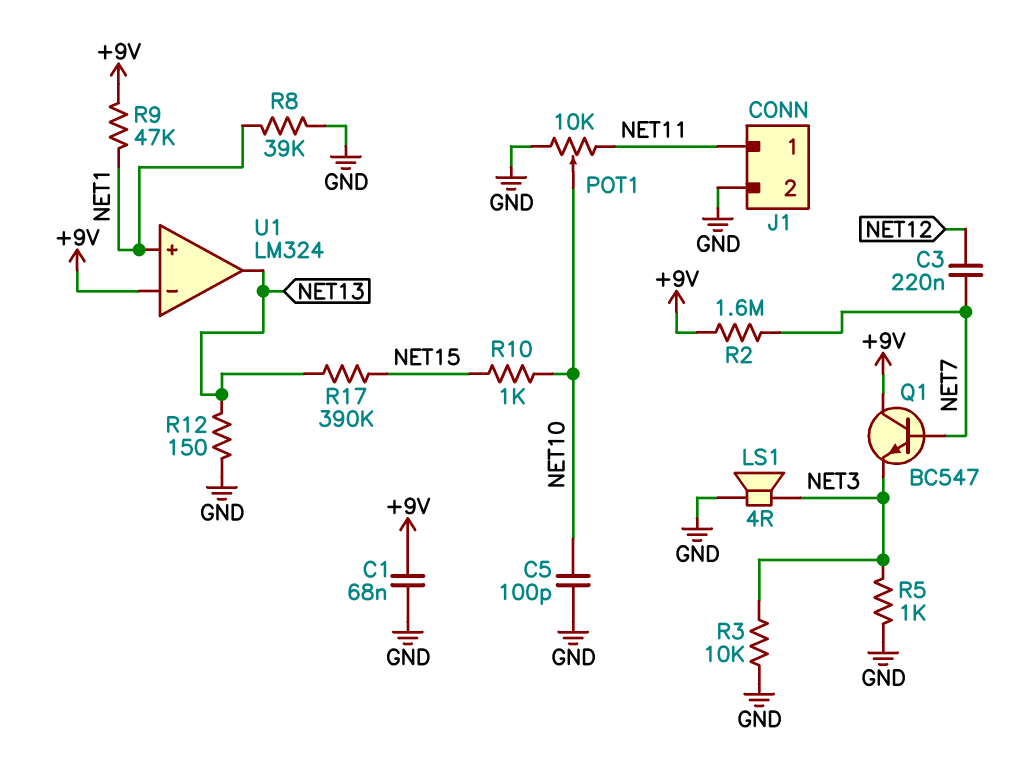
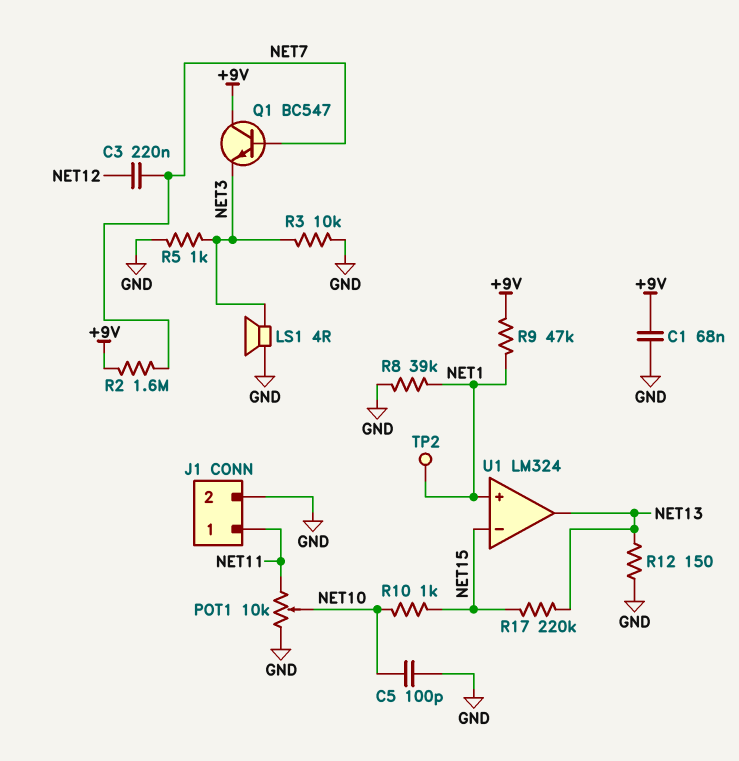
R17: 390k (NET13, NET15) -> 220k (NET13, NET15)
TP2: none -> test point (NET1)
U1 pin in-: +9V -> NET15

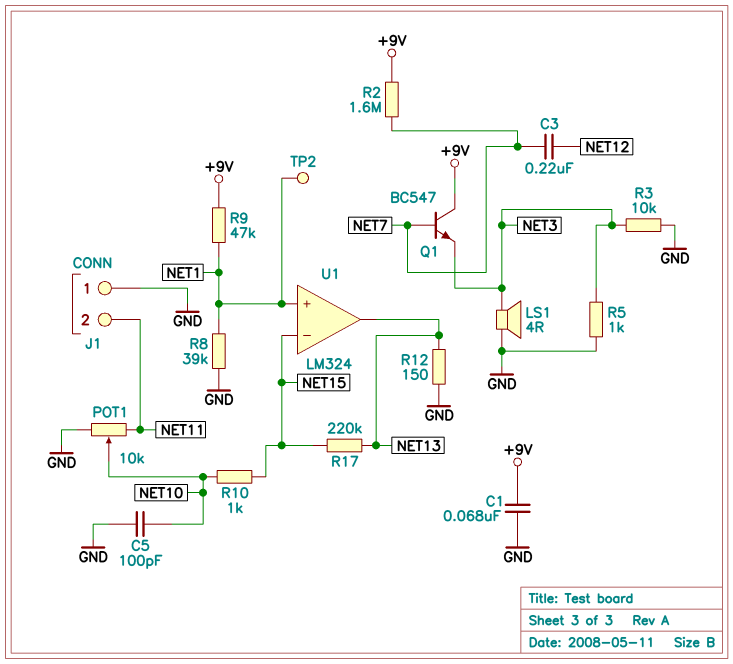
J1 pin 1: NET11 -> GND
J1 pin 2: GND -> NET11

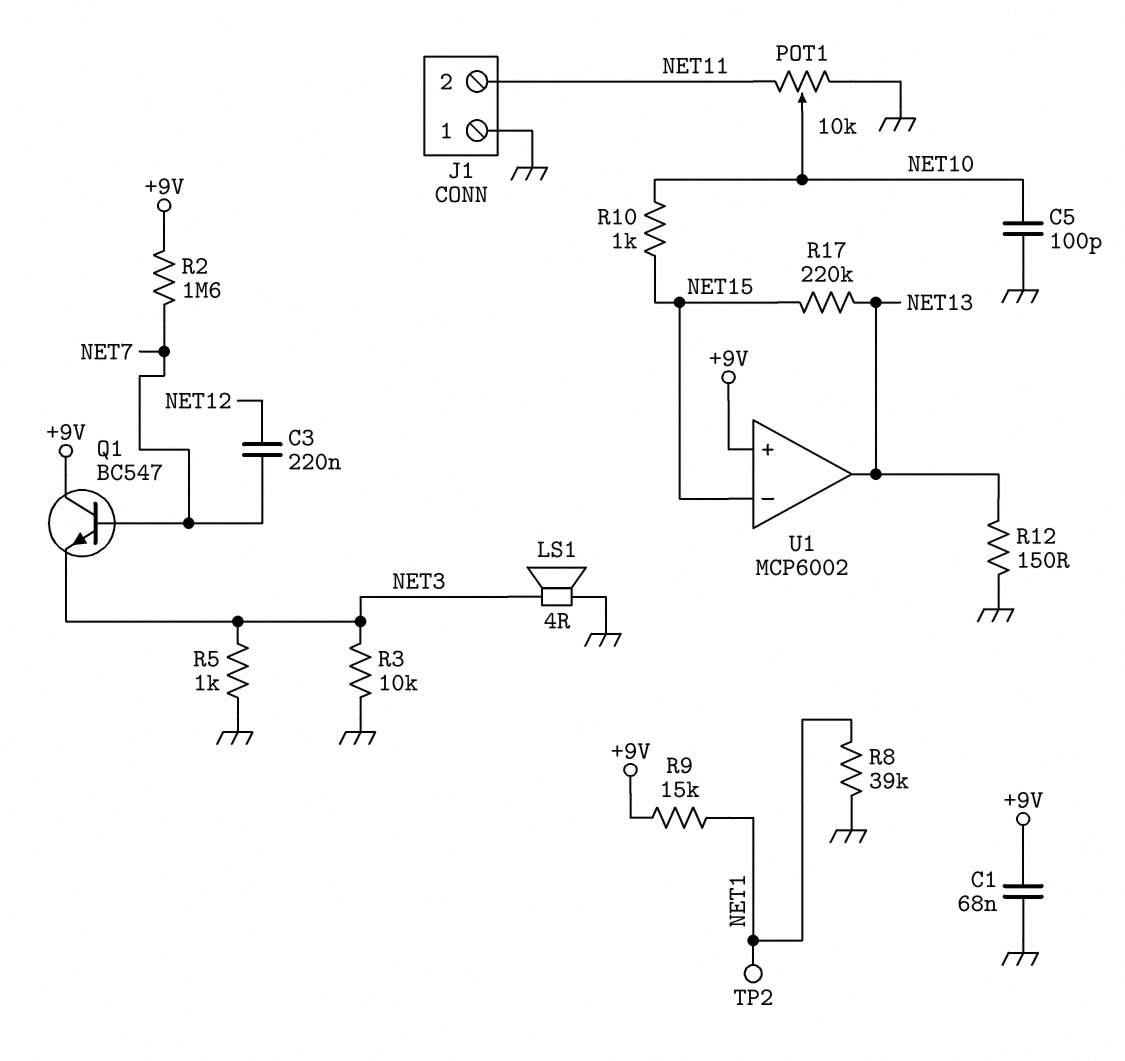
R9: 47k (+9V, NET1) -> 15k (+9V, NET1)
U1: LM324 -> MCP6002
U1 pin in+: NET1 -> +9V

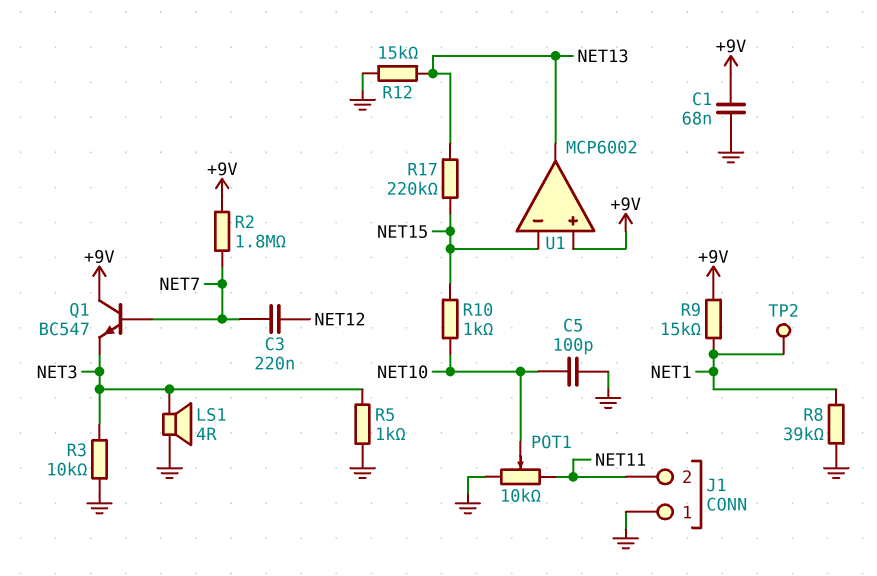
R2: 1.6M (+9V, NET7) -> 1.8M (+9V, NET7)
R12: 150 (GND, NET13) -> 15k (GND, NET13)

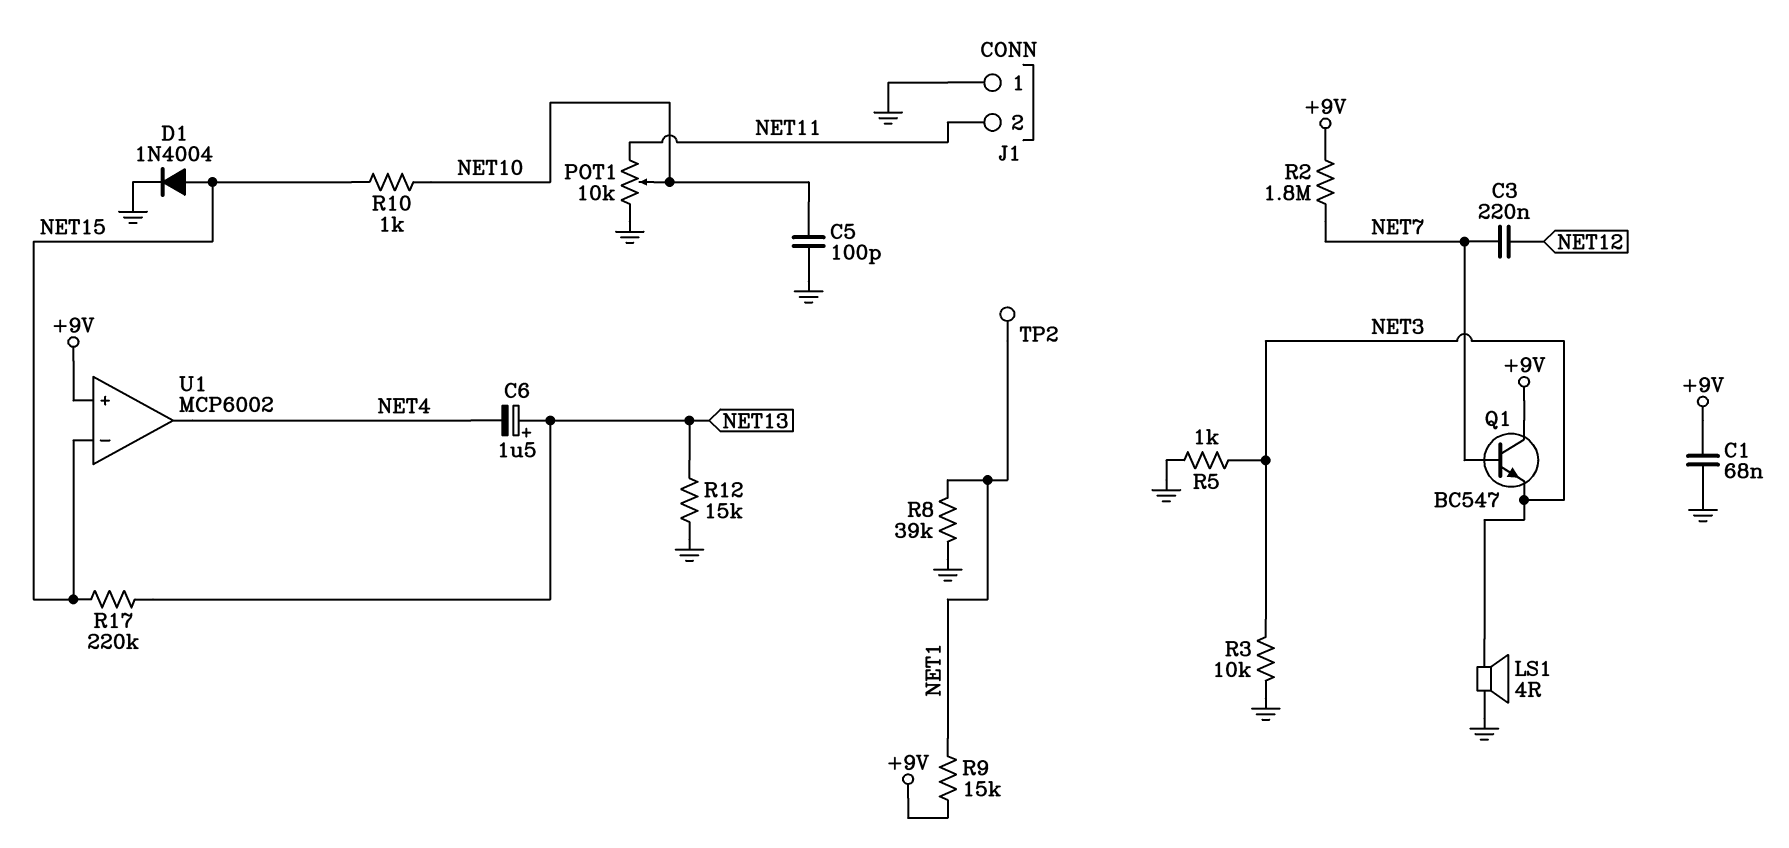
C6: none -> 1.5uF (plus NET13, minus NET4)
D1: none -> diode 1N4004 (A NET15, K GND)
U1 pin out: NET13 -> NET4

